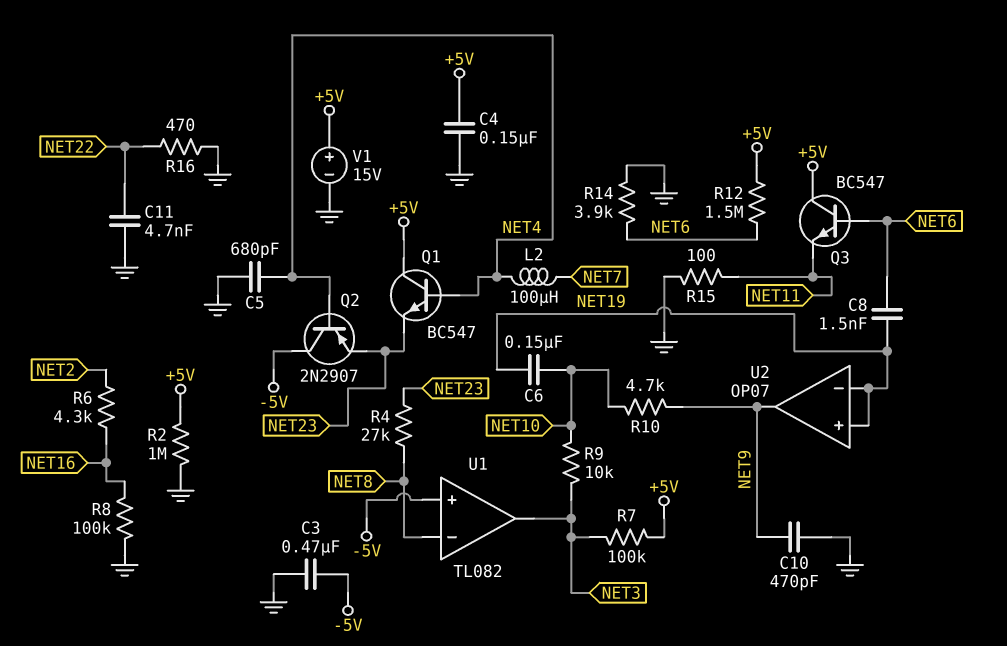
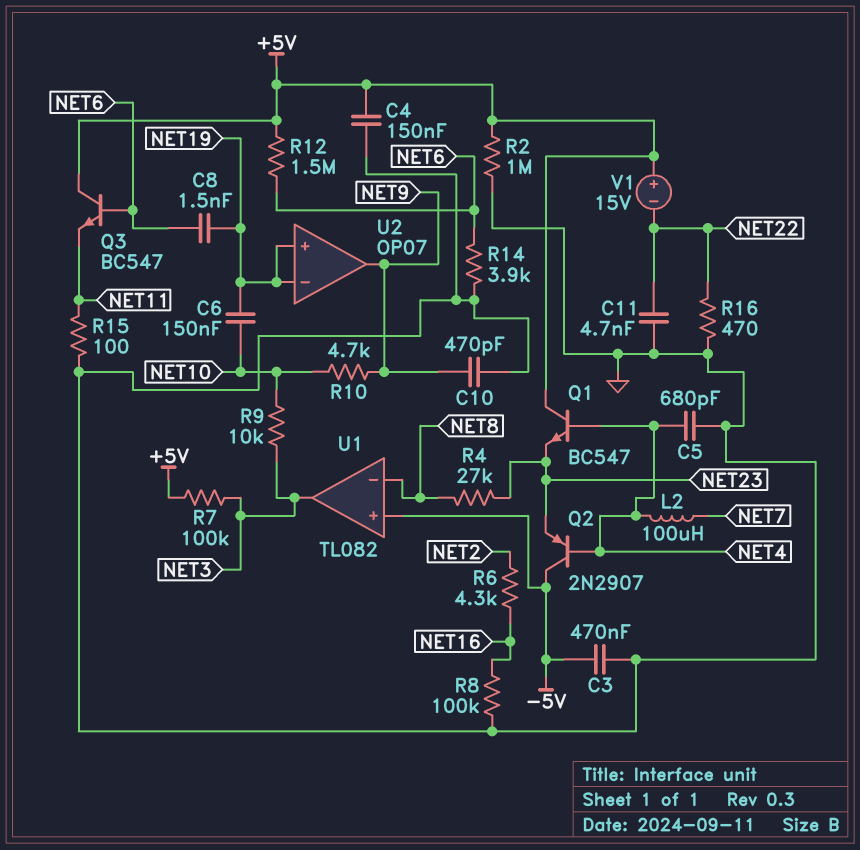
V1: 15V (plus +5V, minus GND) -> 15V (plus +5V, minus NET22)

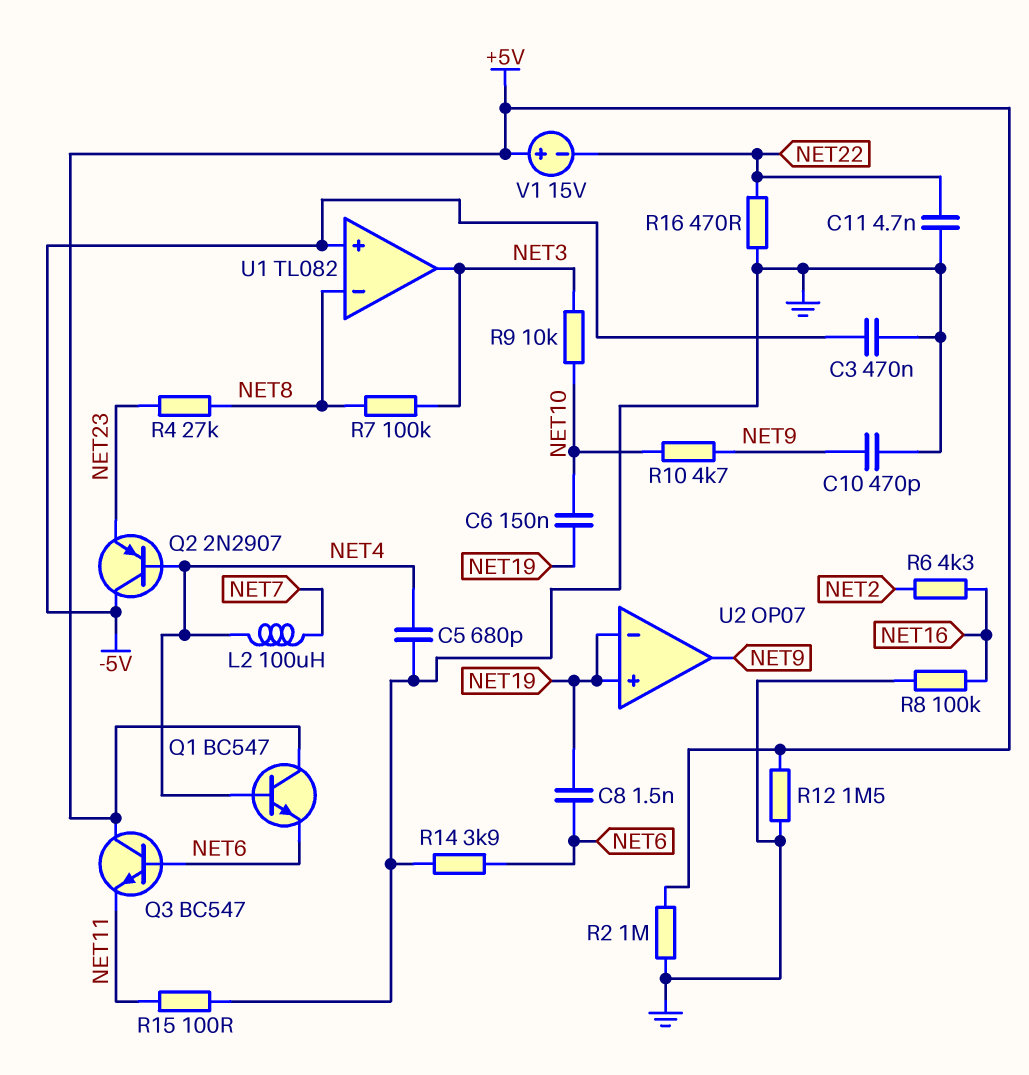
C4: 150nF (+5V, GND) -> none
Q1: NPN BC547 (B NET4, C +5V, E NET23) -> NPN BC547 (B NET4, C +5V, E NET6)
R7: 100k (+5V, NET3) -> 100k (NET3, NET8)
R12: 1.5M (+5V, NET6) -> 1.5M (+5V, GND)

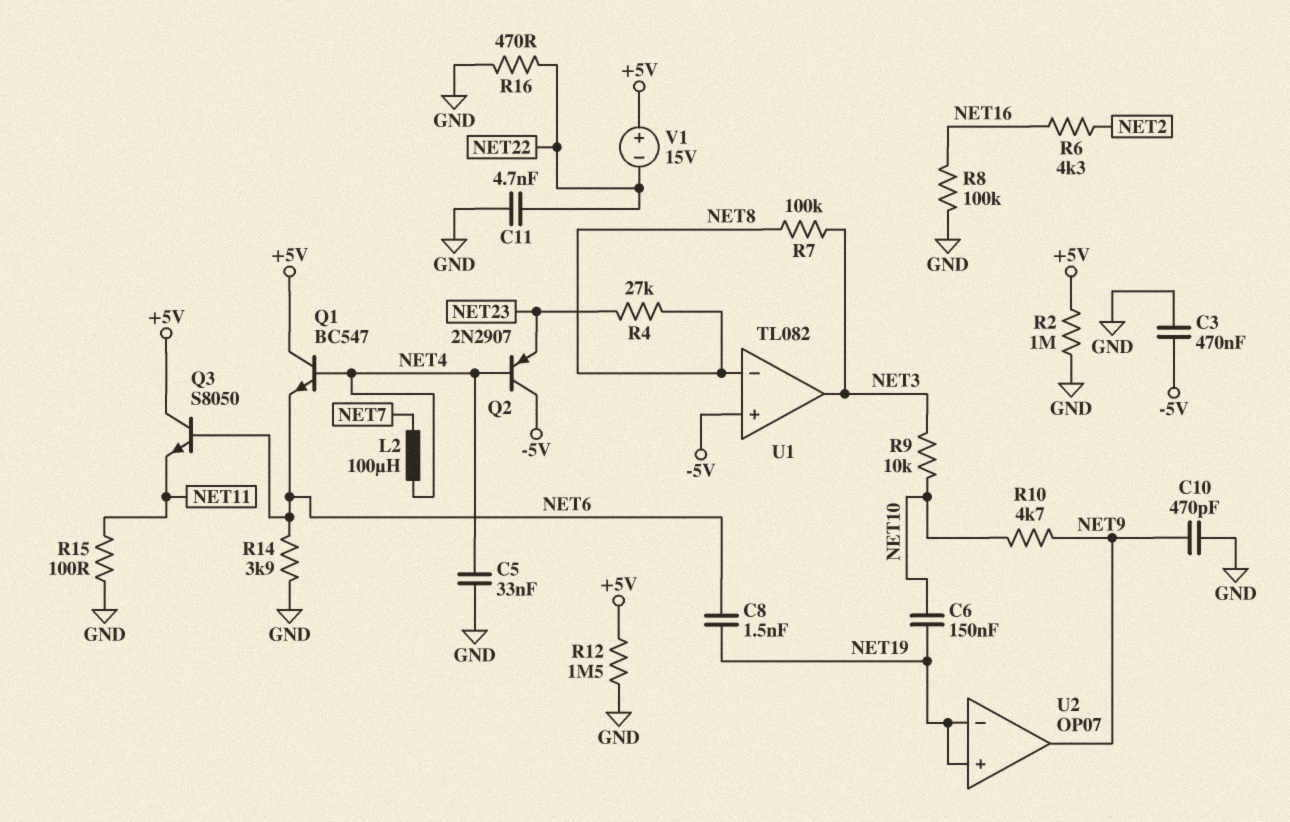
C5: 680pF (GND, NET4) -> 33nF (GND, NET4)
Q3: NPN BC547 (B NET6, C +5V, E NET11) -> NPN S8050 (B NET6, C +5V, E NET11)

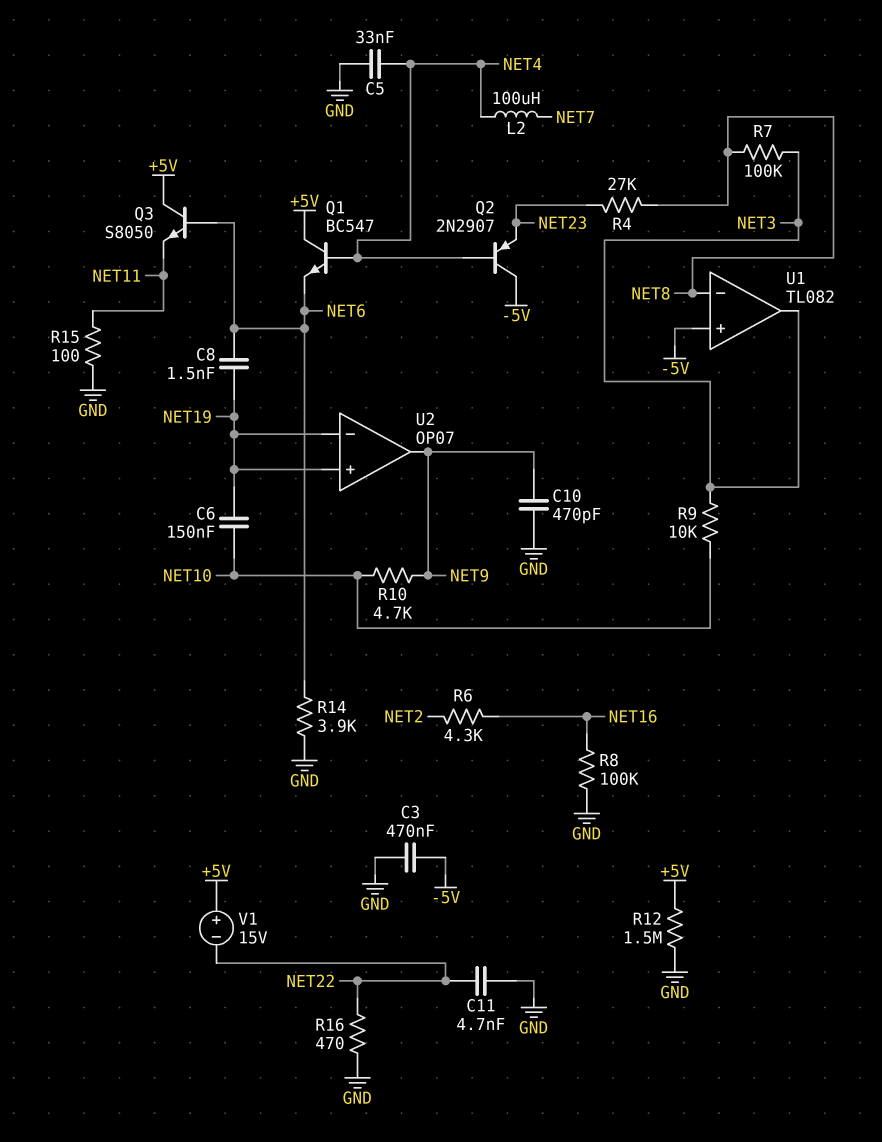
R2: 1M (+5V, GND) -> none

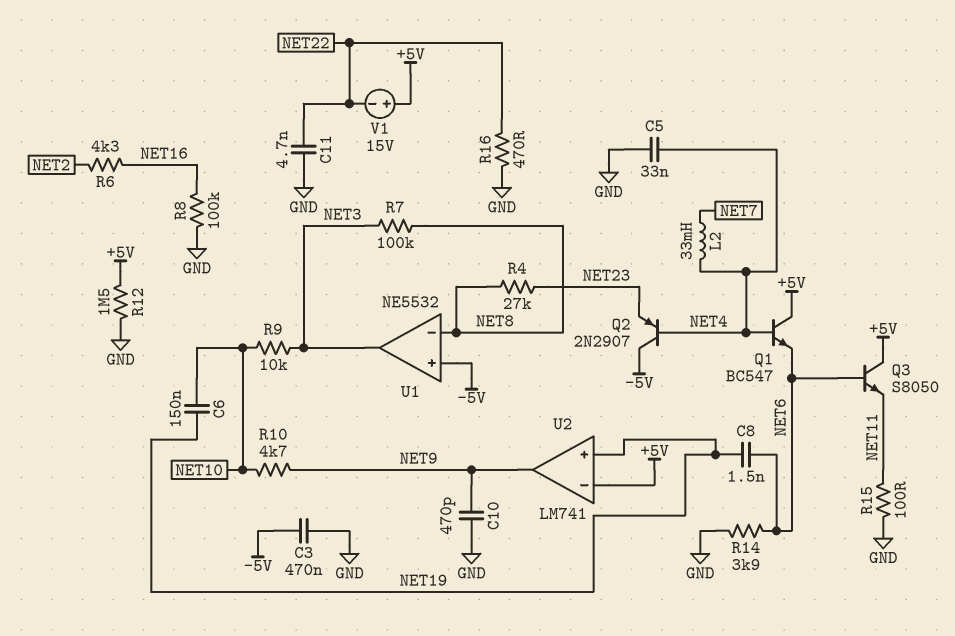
L2: 100uH (NET4, NET7) -> 33mH (NET4, NET7)
U1: TL082 -> NE5532
U2: OP07 -> LM741
U2 pin in-: NET19 -> +5V

